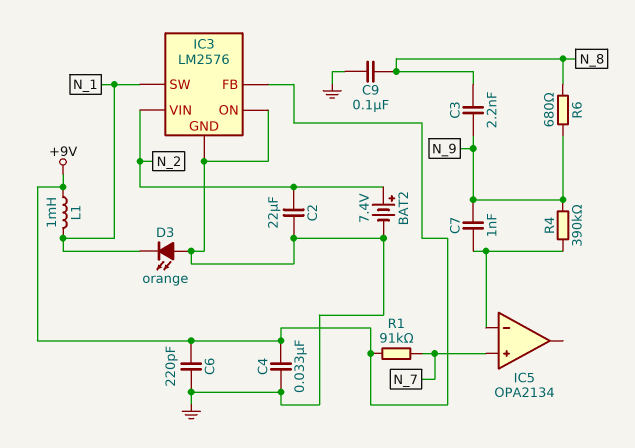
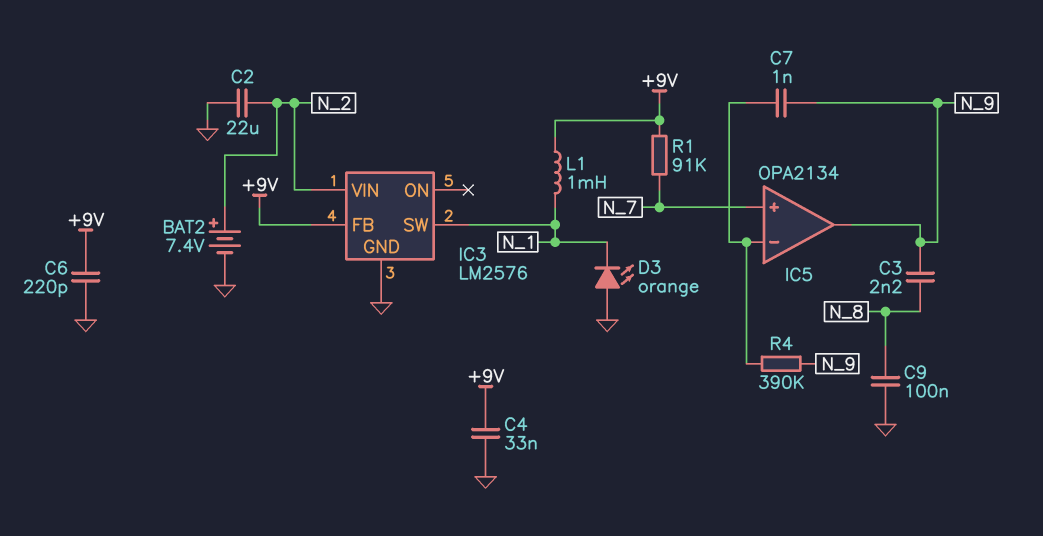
IC3 pin ON: GND -> none
IC5 pin out: none -> N_9
R6: 680 (N_8, N_9) -> none

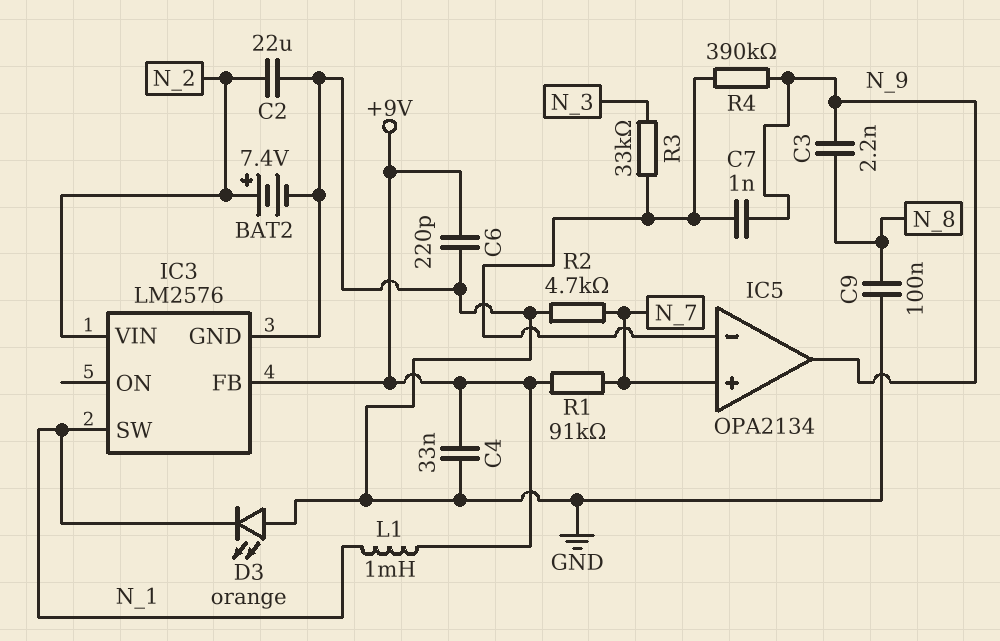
R2: none -> 4.7k (GND, N_7)
R3: none -> 33k (IC5/in-, N_3)

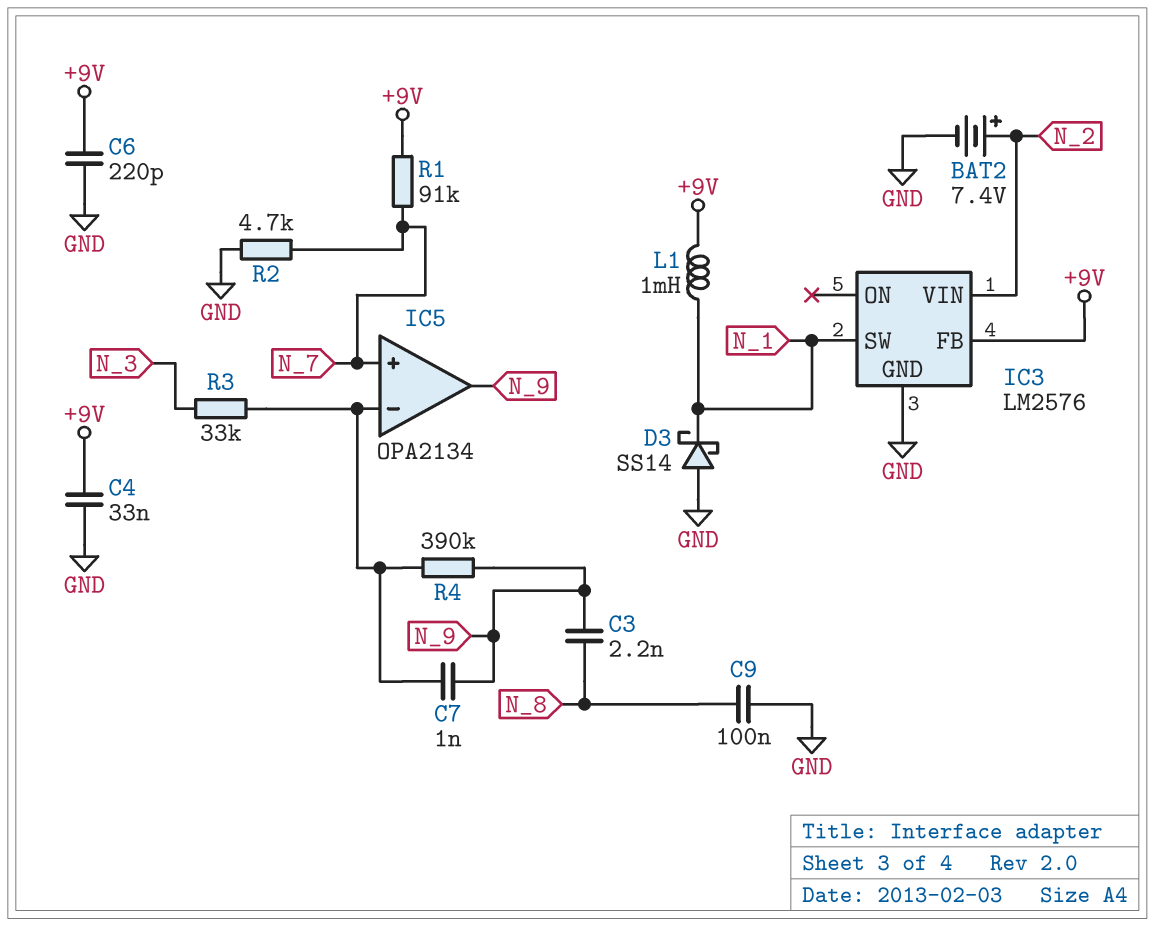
C2: 22uF (GND, N_2) -> none
D3: LED orange (A GND, K N_1) -> schottky SS14 (A GND, K N_1)

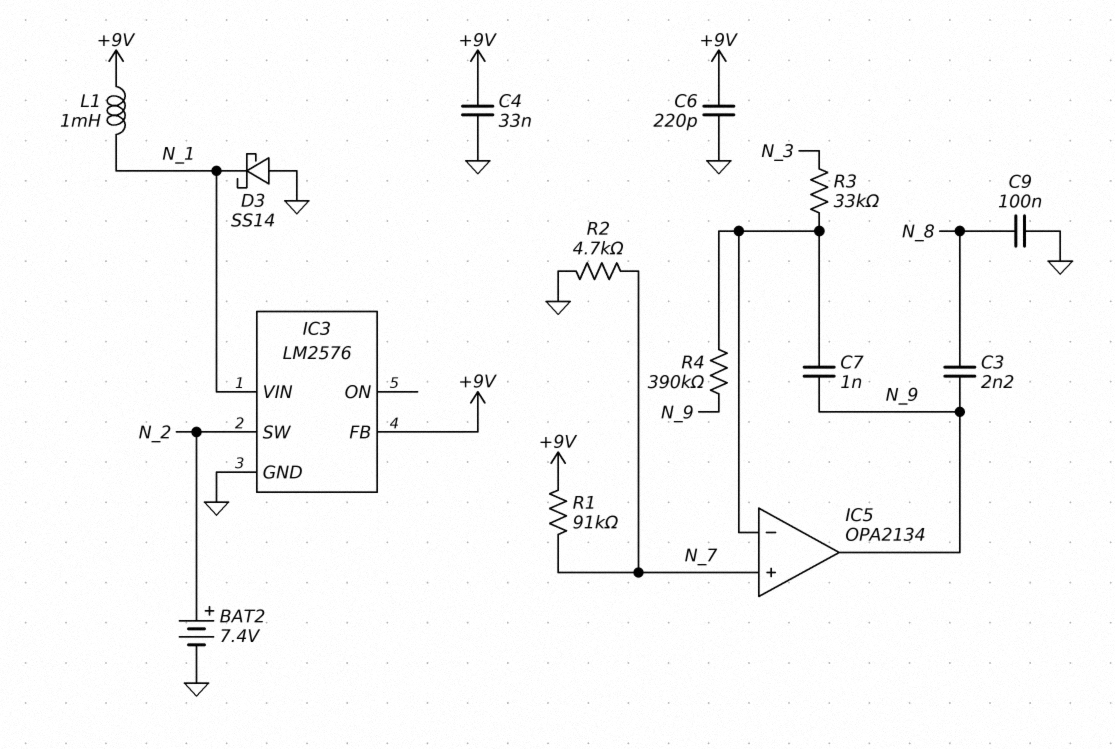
IC3 pin SW: N_1 -> N_2
IC3 pin VIN: N_2 -> N_1

